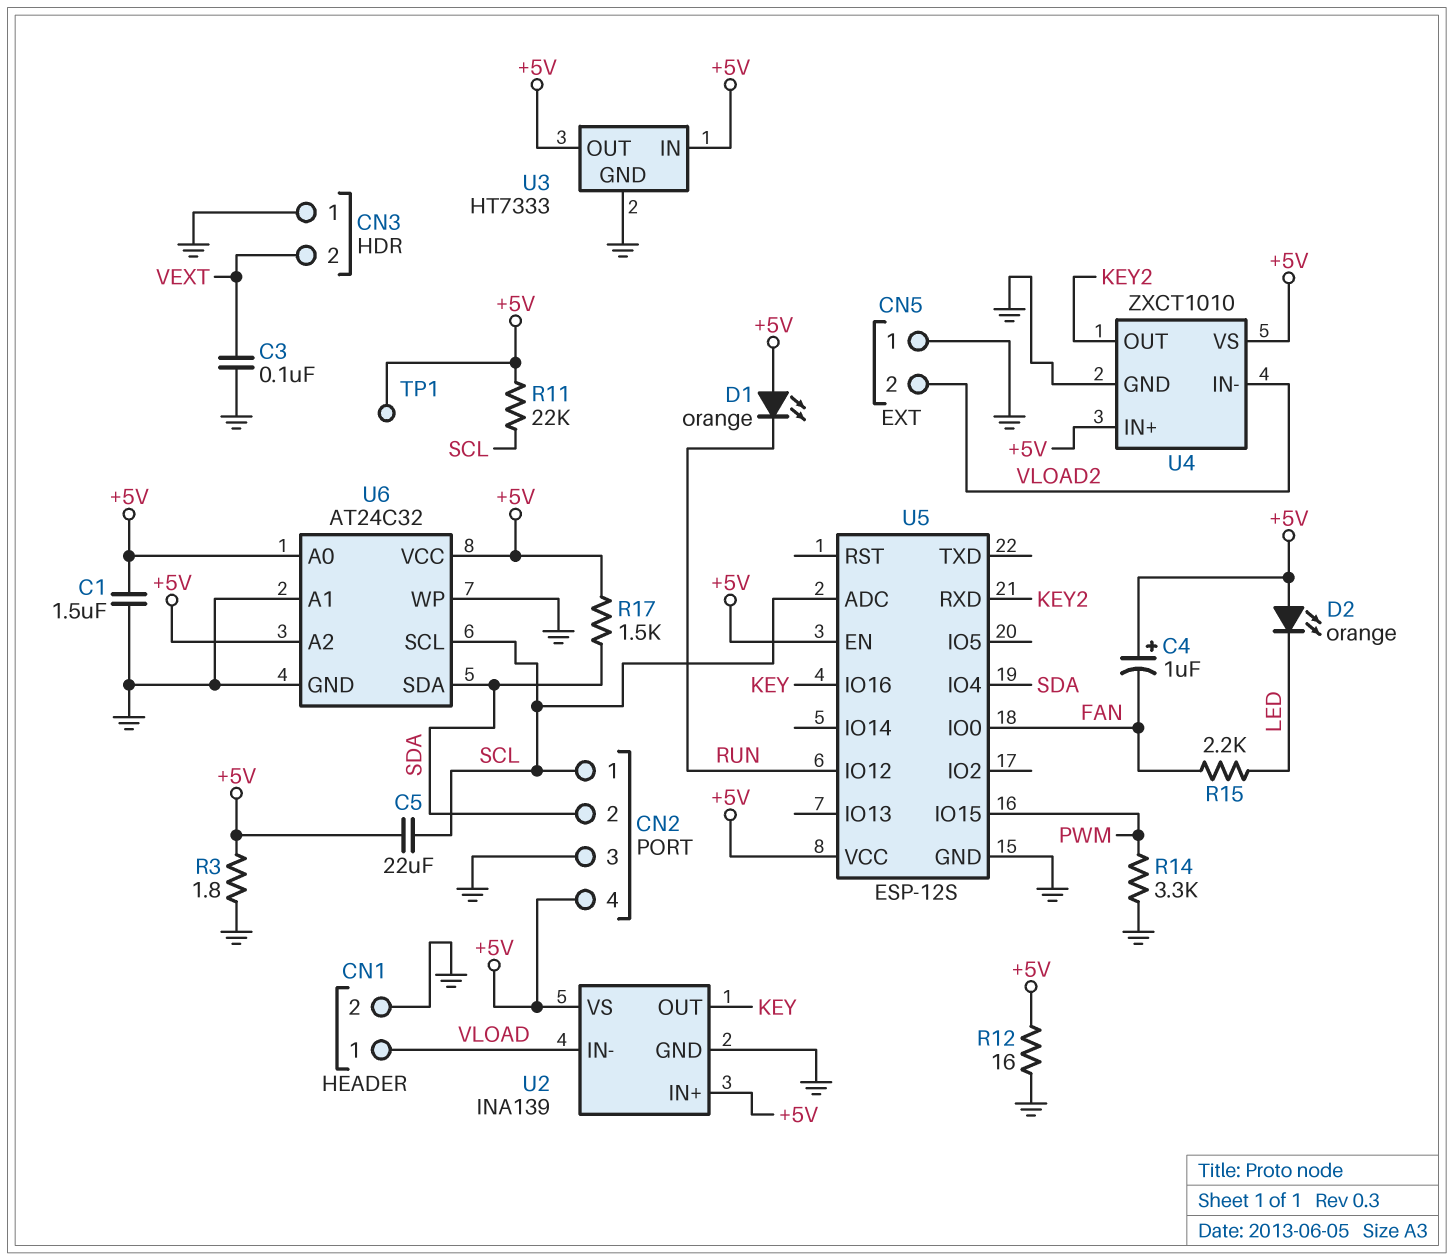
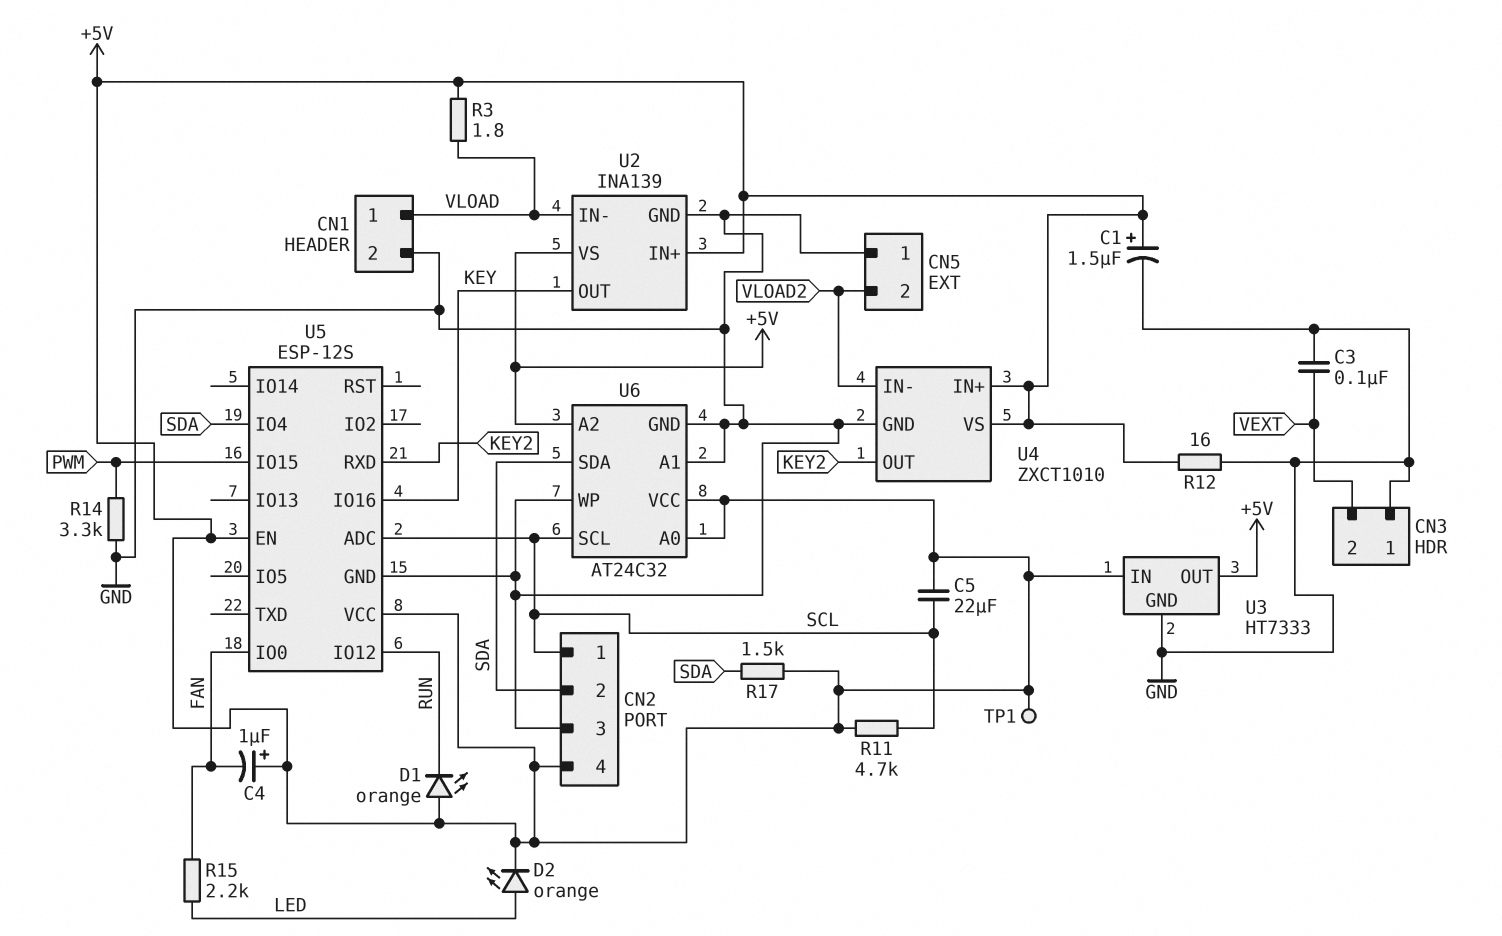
C1: 1.5uF (+5V, GND) -> 1.5uF (plus +5V, minus GND)
D2: LED orange (A +5V, K LED) -> LED orange (A LED, K +5V)
R3: 1.8 (+5V, GND) -> 1.8 (+5V, VLOAD)
R11: 22k (+5V, SCL) -> 4.7k (+5V, SCL)

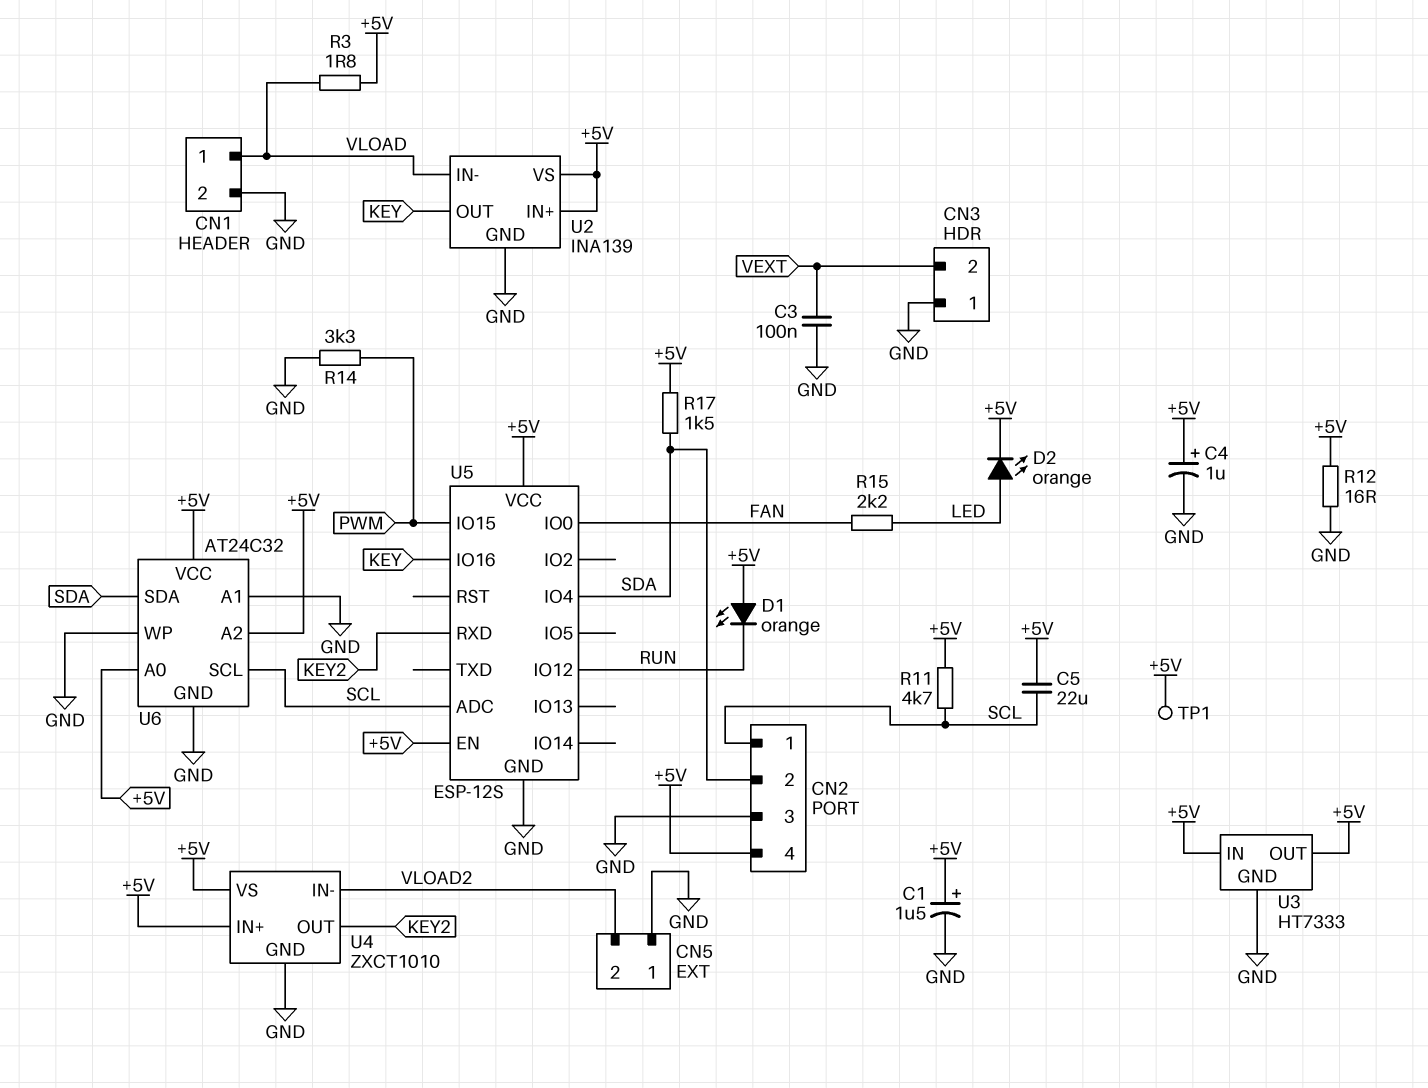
C4: 1uF (plus +5V, minus FAN) -> 1uF (plus +5V, minus GND)

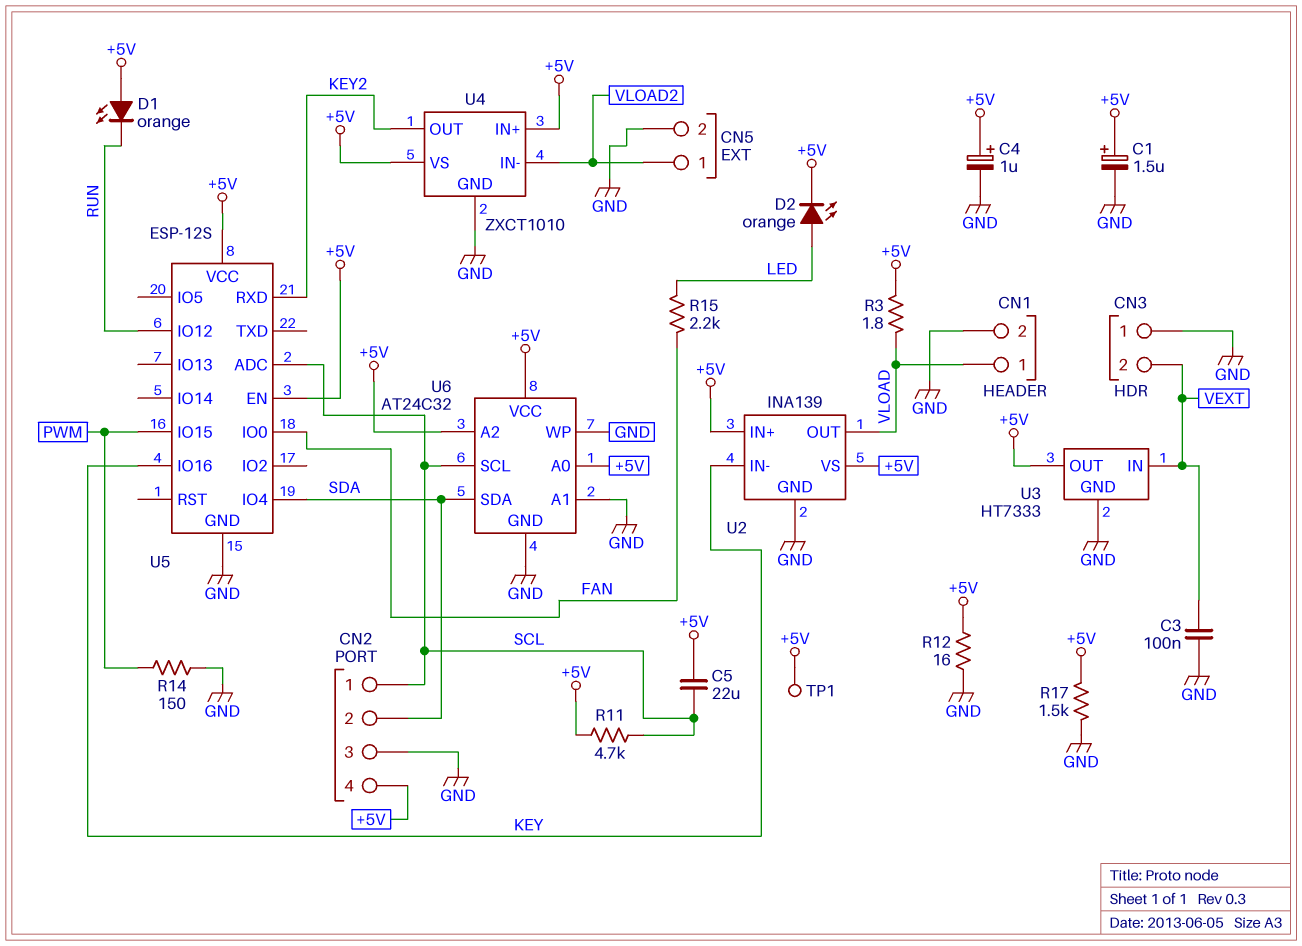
CN5 pin 1: GND -> VLOAD2
CN5 pin 2: VLOAD2 -> GND
R14: 3.3k (GND, PWM) -> 150 (GND, PWM)
R17: 1.5k (+5V, SDA) -> 1.5k (+5V, GND)
U2 pin IN-: VLOAD -> KEY
U2 pin OUT: KEY -> VLOAD
U3 pin IN: +5V -> VEXT

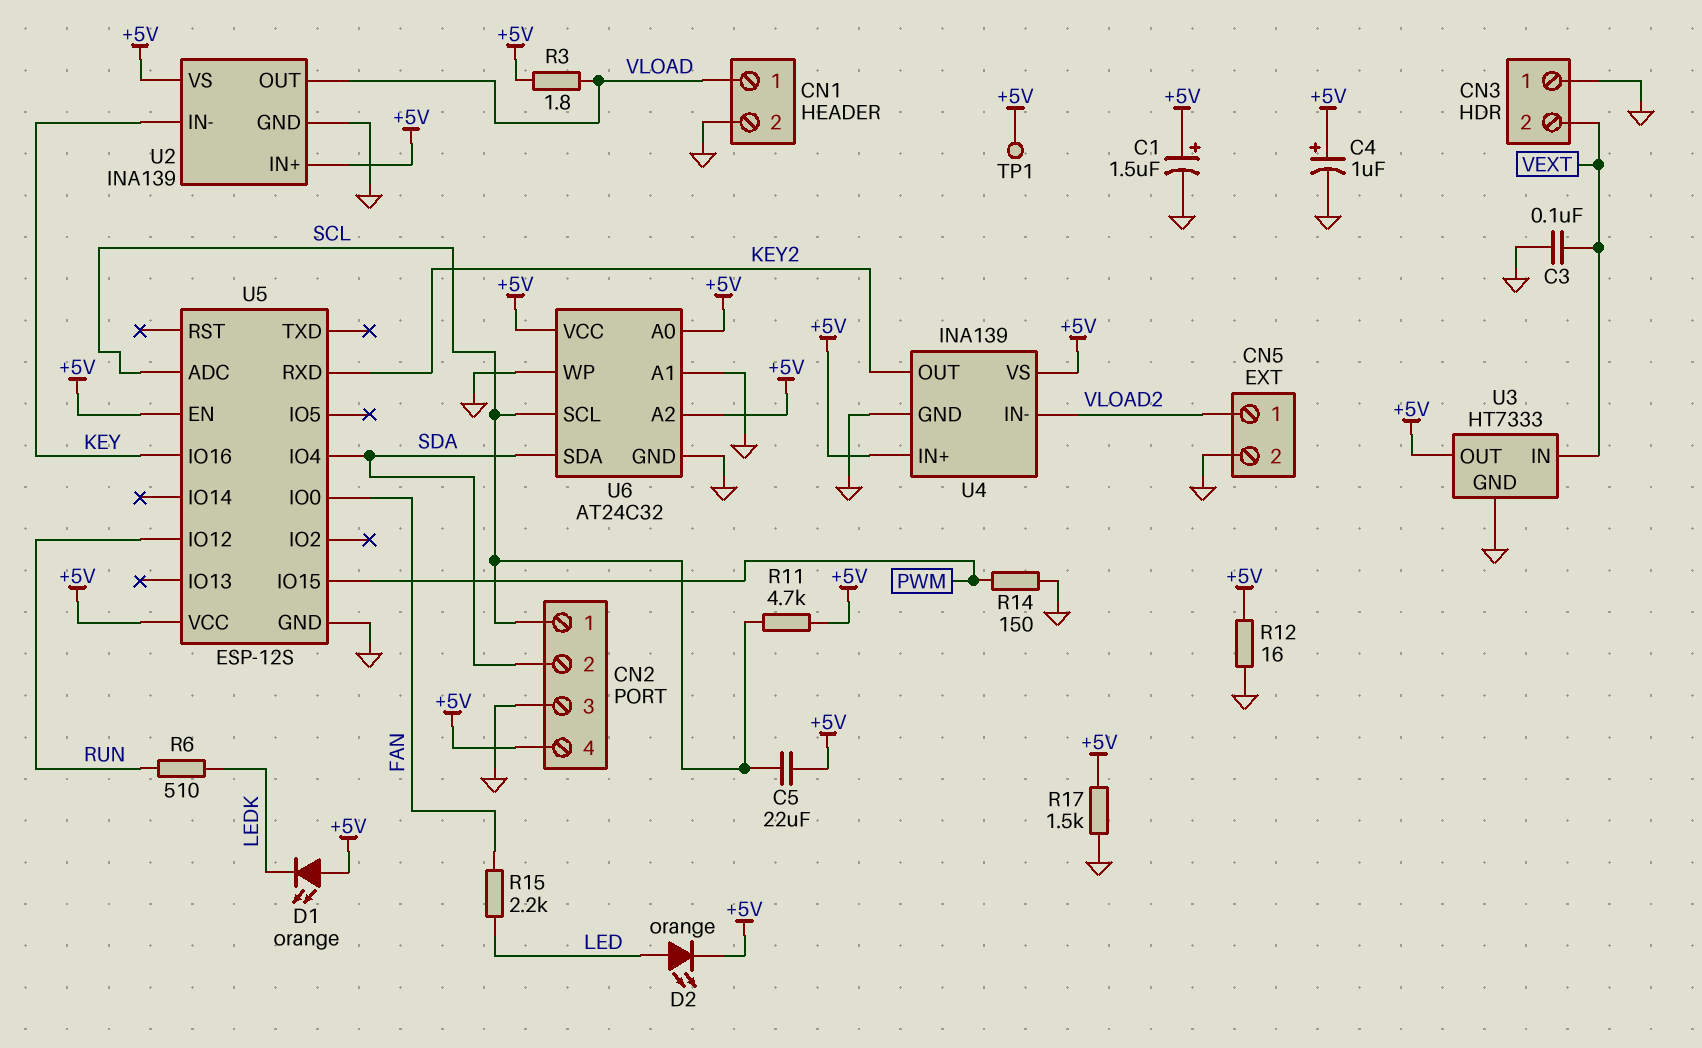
D1: LED orange (A +5V, K RUN) -> LED orange (A +5V, K LEDK)
R6: none -> 510 (LEDK, RUN)
U4: ZXCT1010 -> INA139

